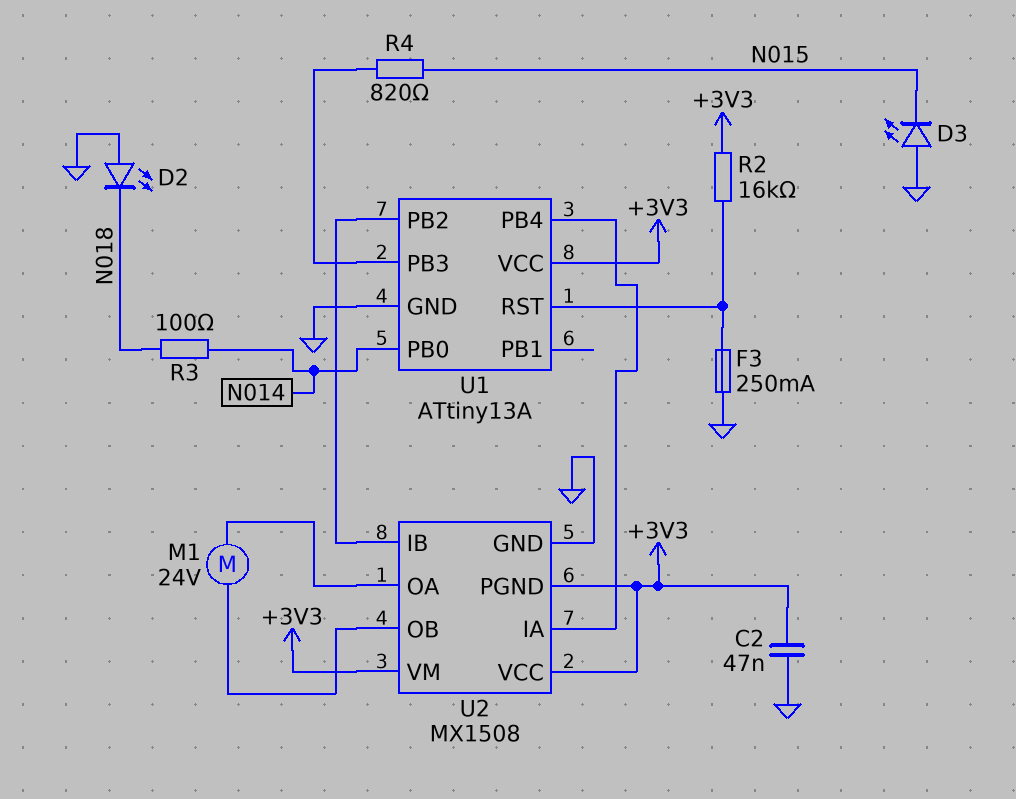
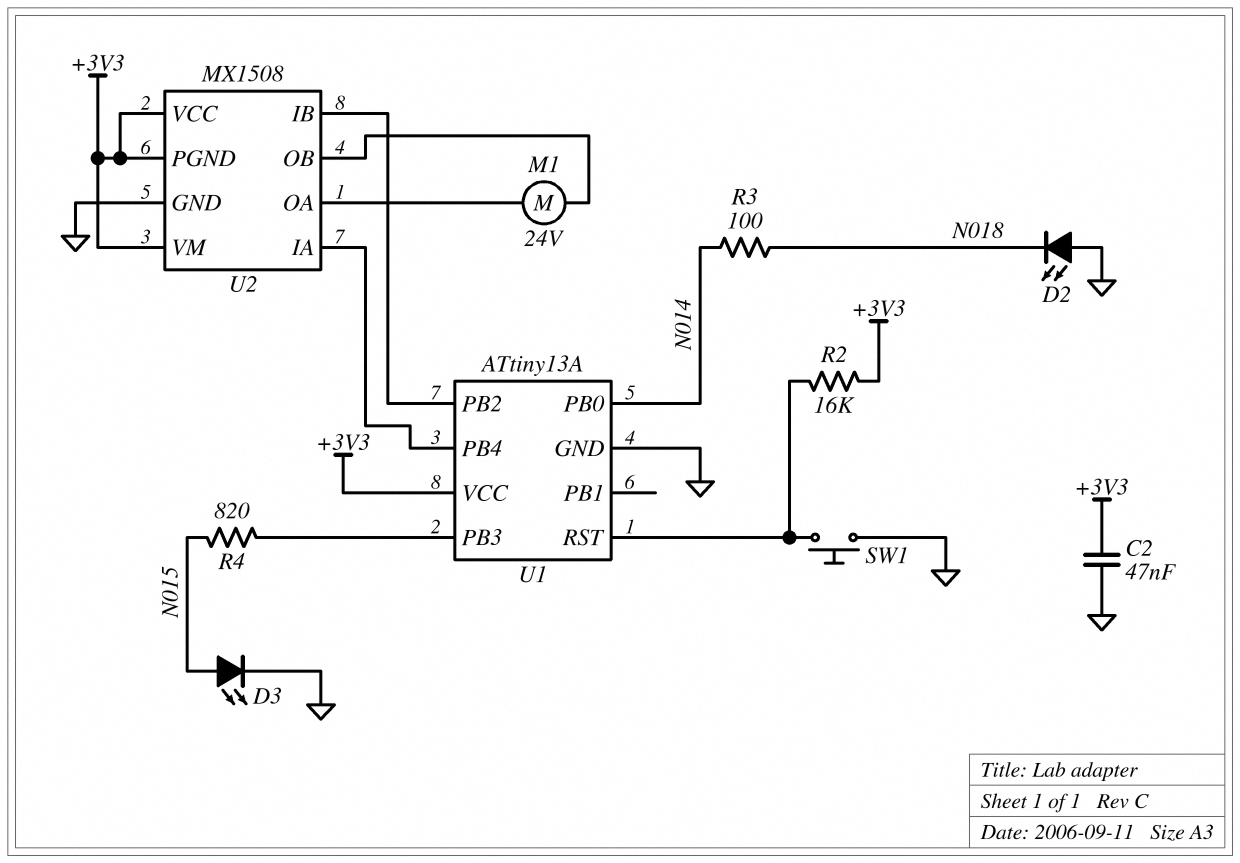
D3: LED (A GND, K N015) -> LED (A N015, K GND)
F3: 250mA (GND, U1/RST) -> none
SW1: none -> button (GND, U1/RST)

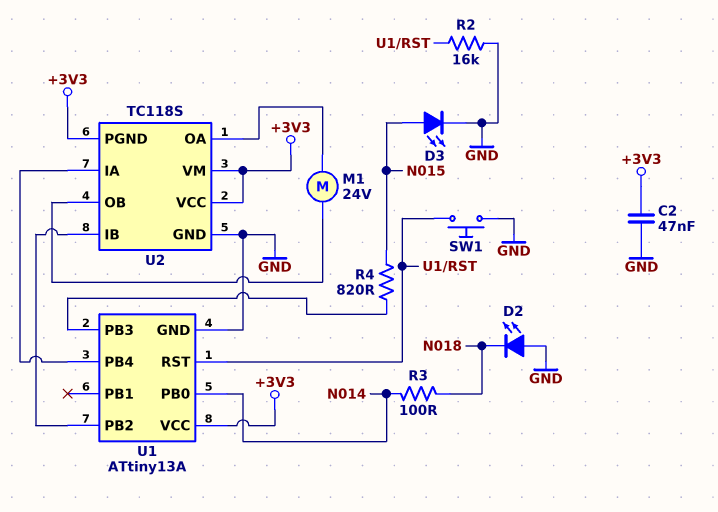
R2: 16k (+3V3, U1/RST) -> 16k (GND, U1/RST)
U2: MX1508 -> TC118S

